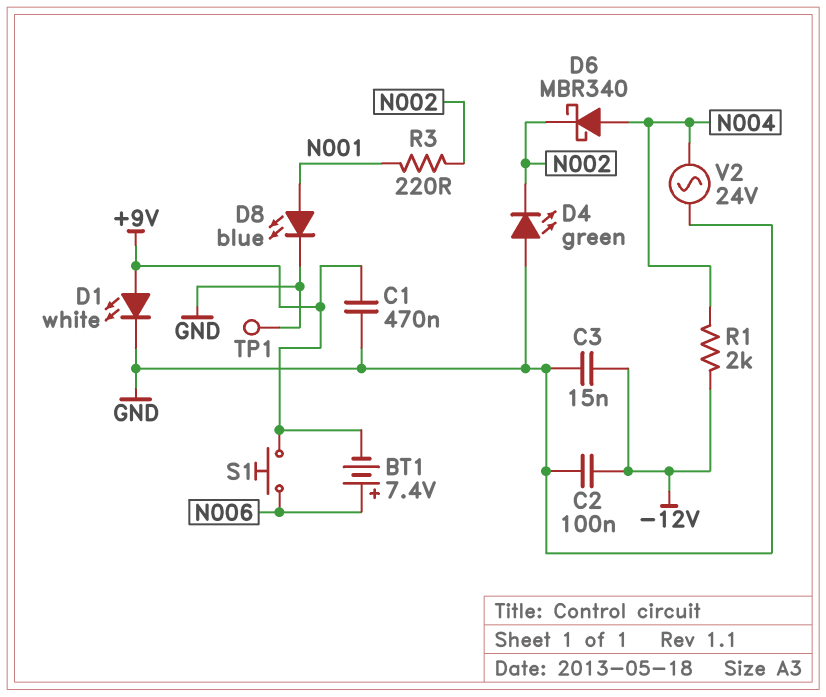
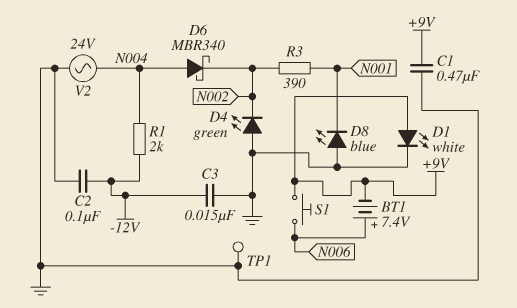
D8: LED blue (A N001, K GND) -> LED blue (A GND, K N001)
R3: 220 (N001, N002) -> 390 (N001, N002)

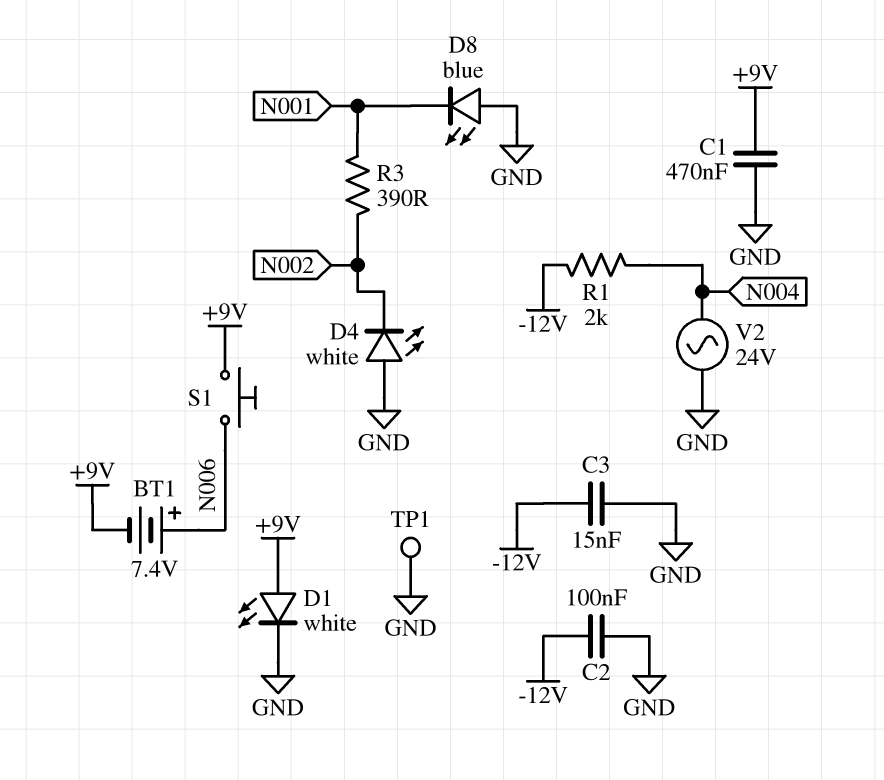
D4: LED green (A GND, K N002) -> LED white (A GND, K N002)
D6: schottky MBR340 (A N004, K N002) -> none

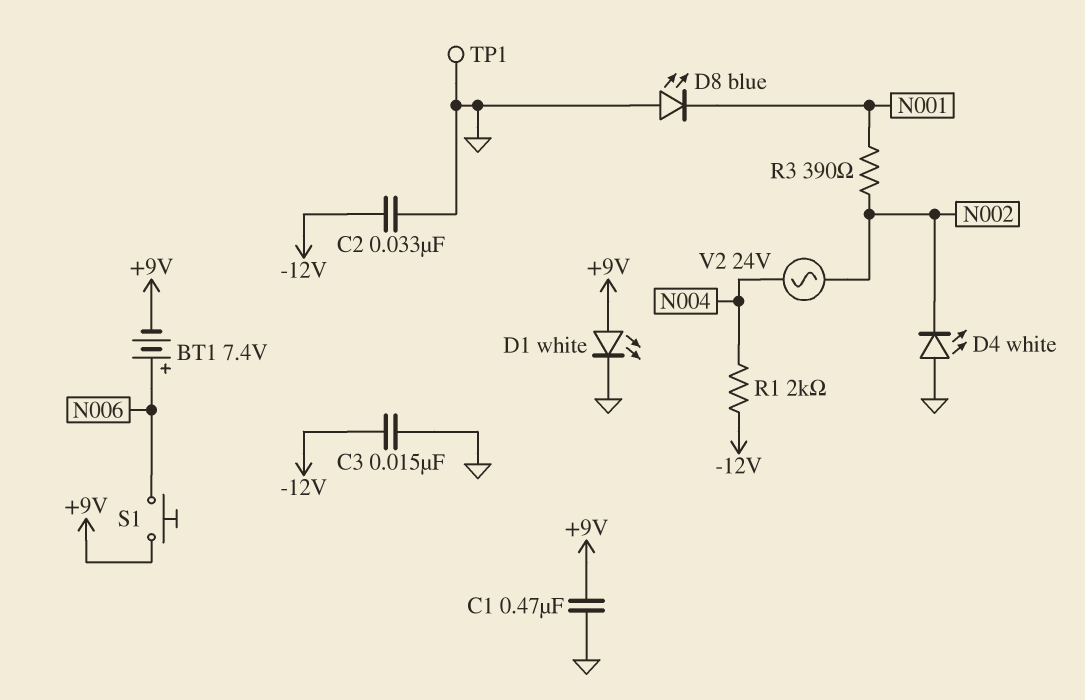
C2: 100nF (-12V, GND) -> 33nF (-12V, GND)
V2: AC 24V (GND, N004) -> AC 24V (N002, N004)

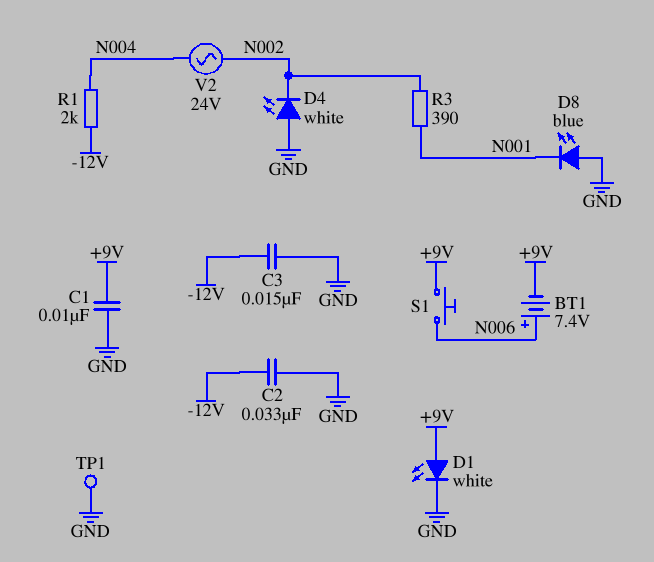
C1: 470nF (+9V, GND) -> 10nF (+9V, GND)

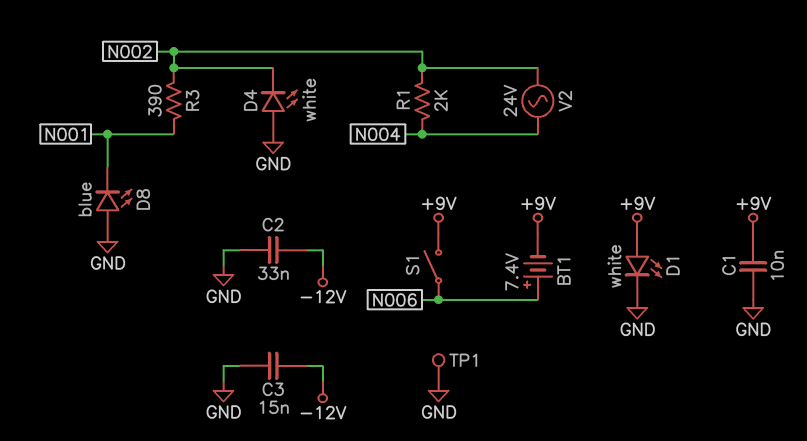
R1: 2k (-12V, N004) -> 2k (N002, N004)
S1: button (+9V, N006) -> switch (+9V, N006)

